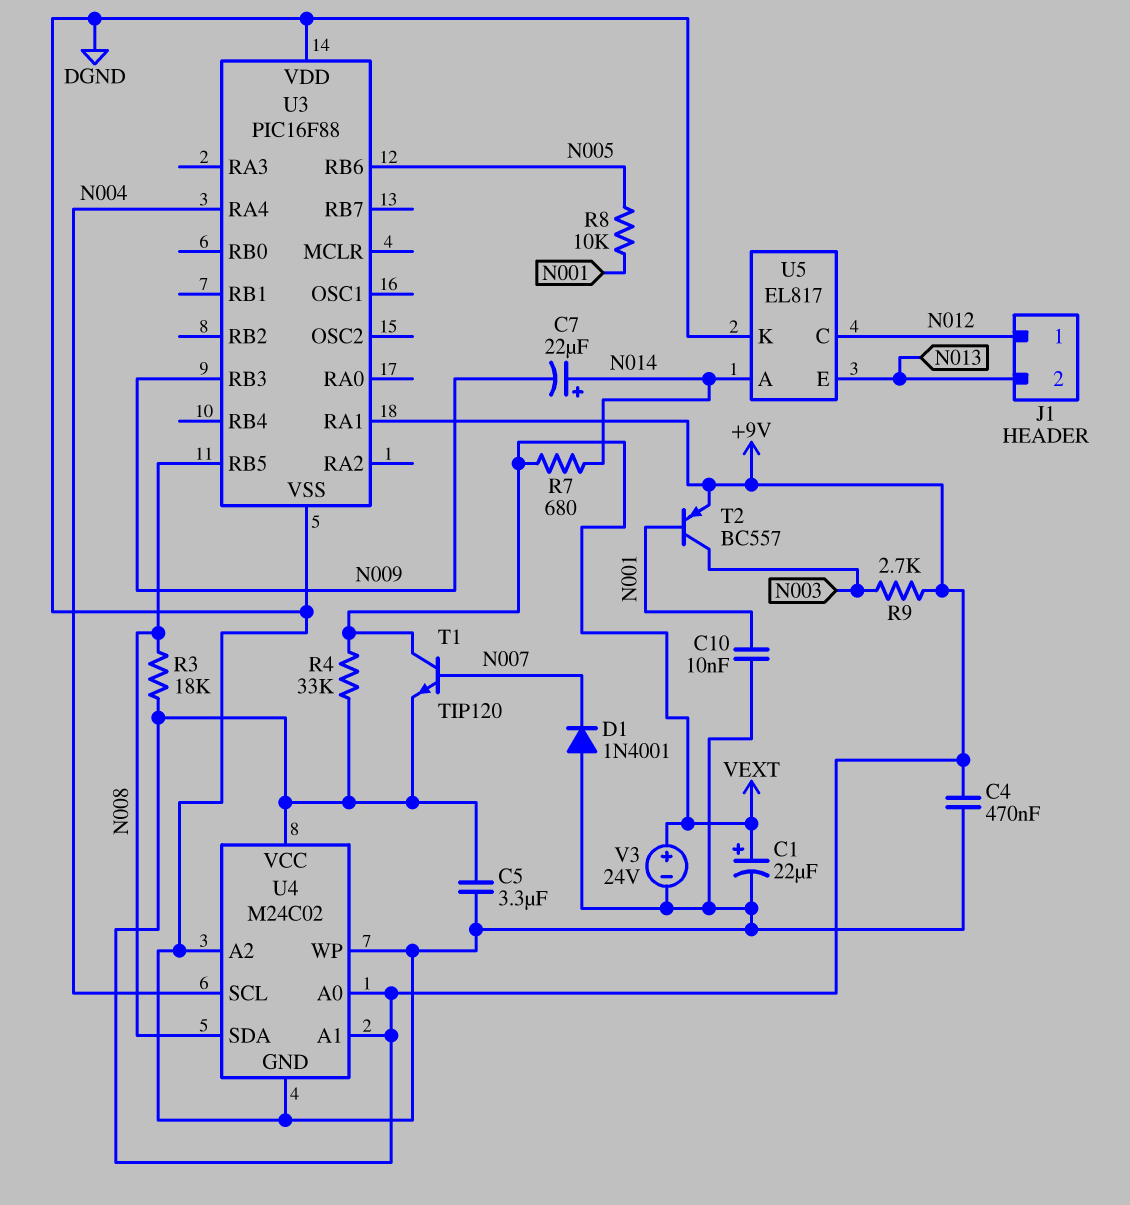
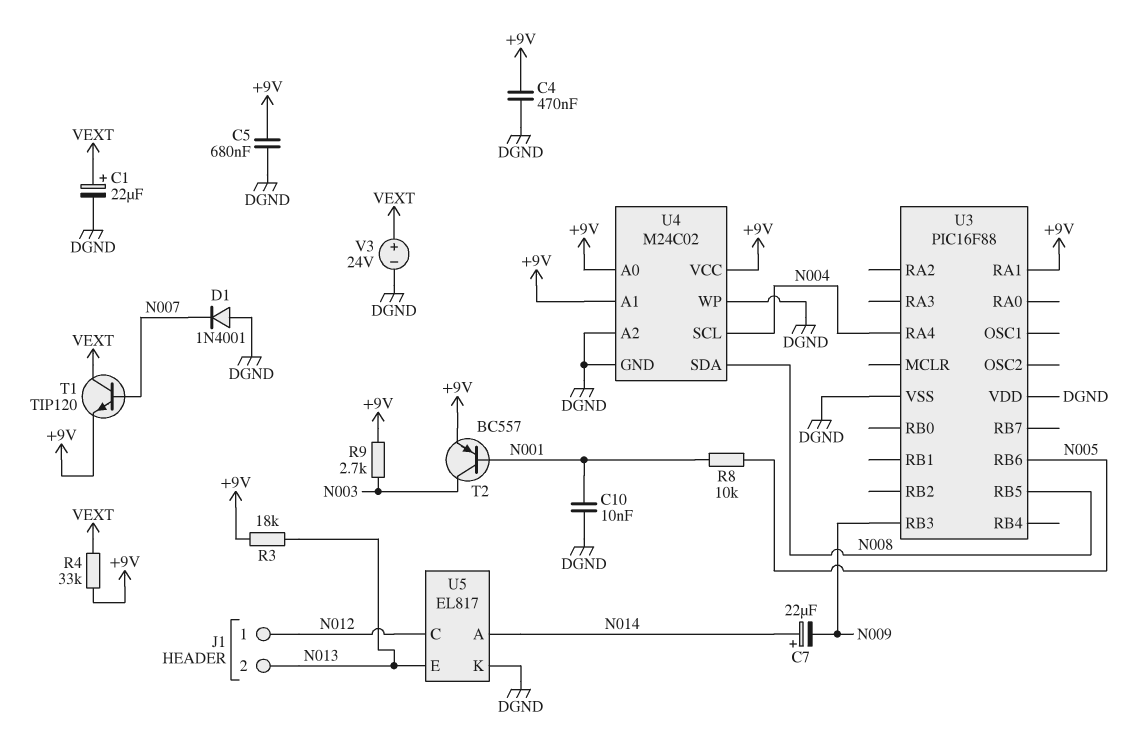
C5: 3.3uF (+9V, DGND) -> 680nF (+9V, DGND)
R3: 18k (+9V, N008) -> 18k (+9V, N013)
R7: 680 (N014, VEXT) -> none

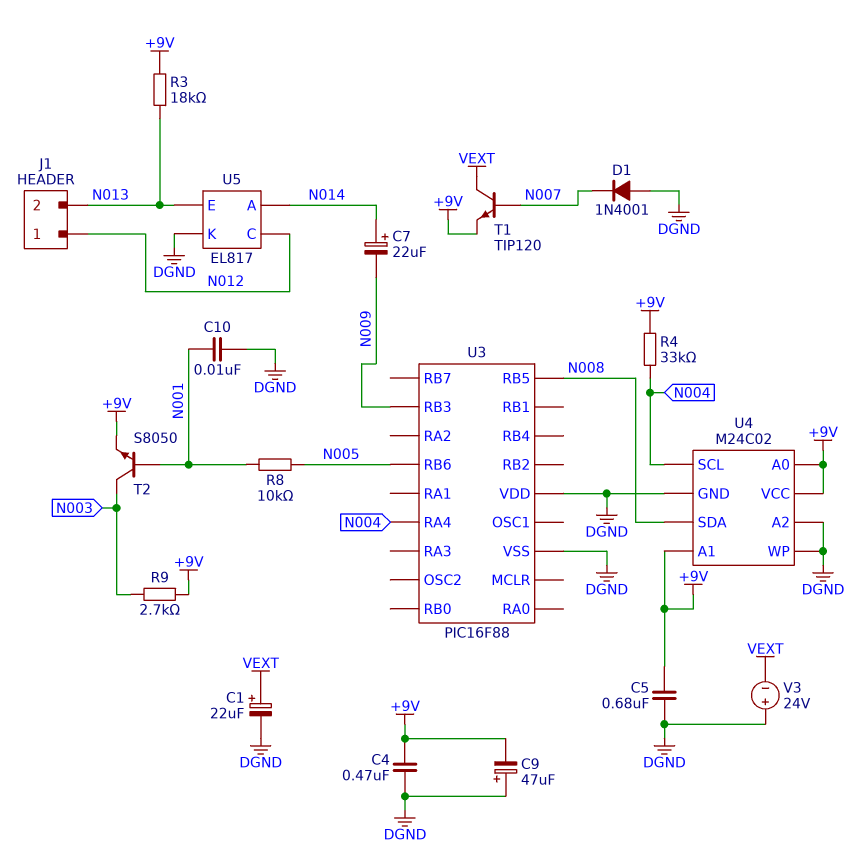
C9: none -> 47uF (plus DGND, minus +9V)
R4: 33k (+9V, VEXT) -> 33k (+9V, N004)
T2: PNP BC557 (B N001, C N003, E +9V) -> NPN S8050 (B N001, C N003, E +9V)
U3 pin RA1: +9V -> none
V3: 24V (plus VEXT, minus DGND) -> 24V (plus DGND, minus VEXT)

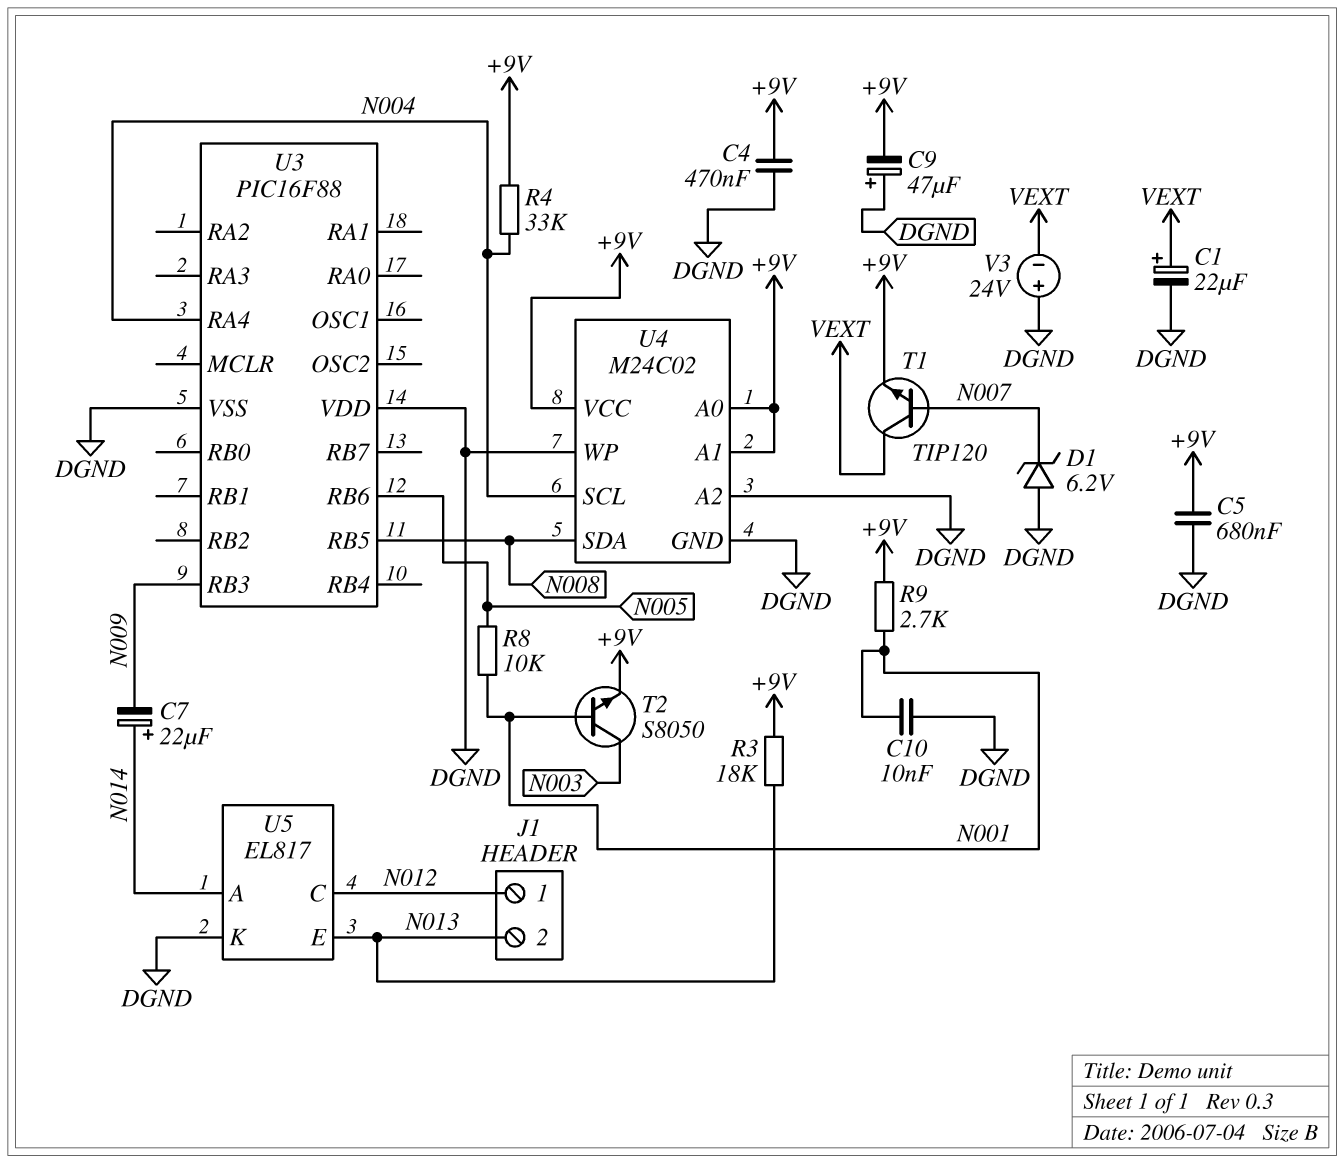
D1: diode 1N4001 (A DGND, K N007) -> zener 6.2V (A DGND, K N007)
R9: 2.7k (+9V, N003) -> 2.7k (+9V, N001)

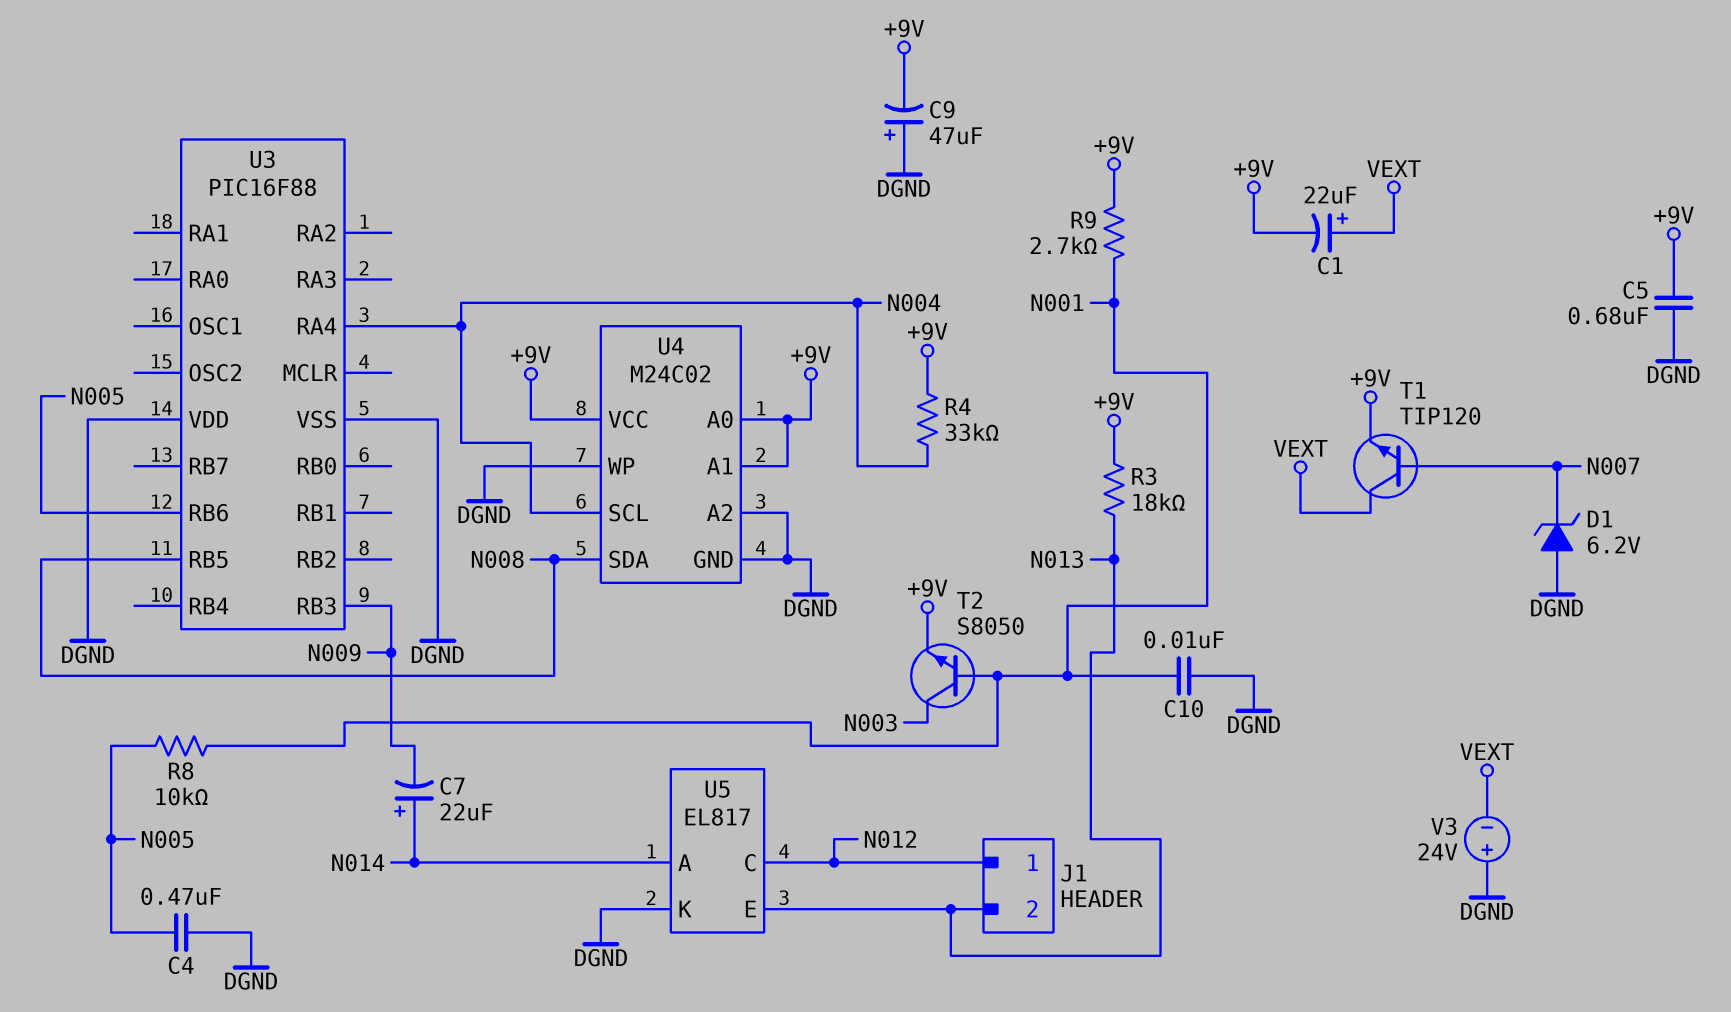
C1: 22uF (plus VEXT, minus DGND) -> 22uF (plus VEXT, minus +9V)
C4: 470nF (+9V, DGND) -> 470nF (DGND, N005)

